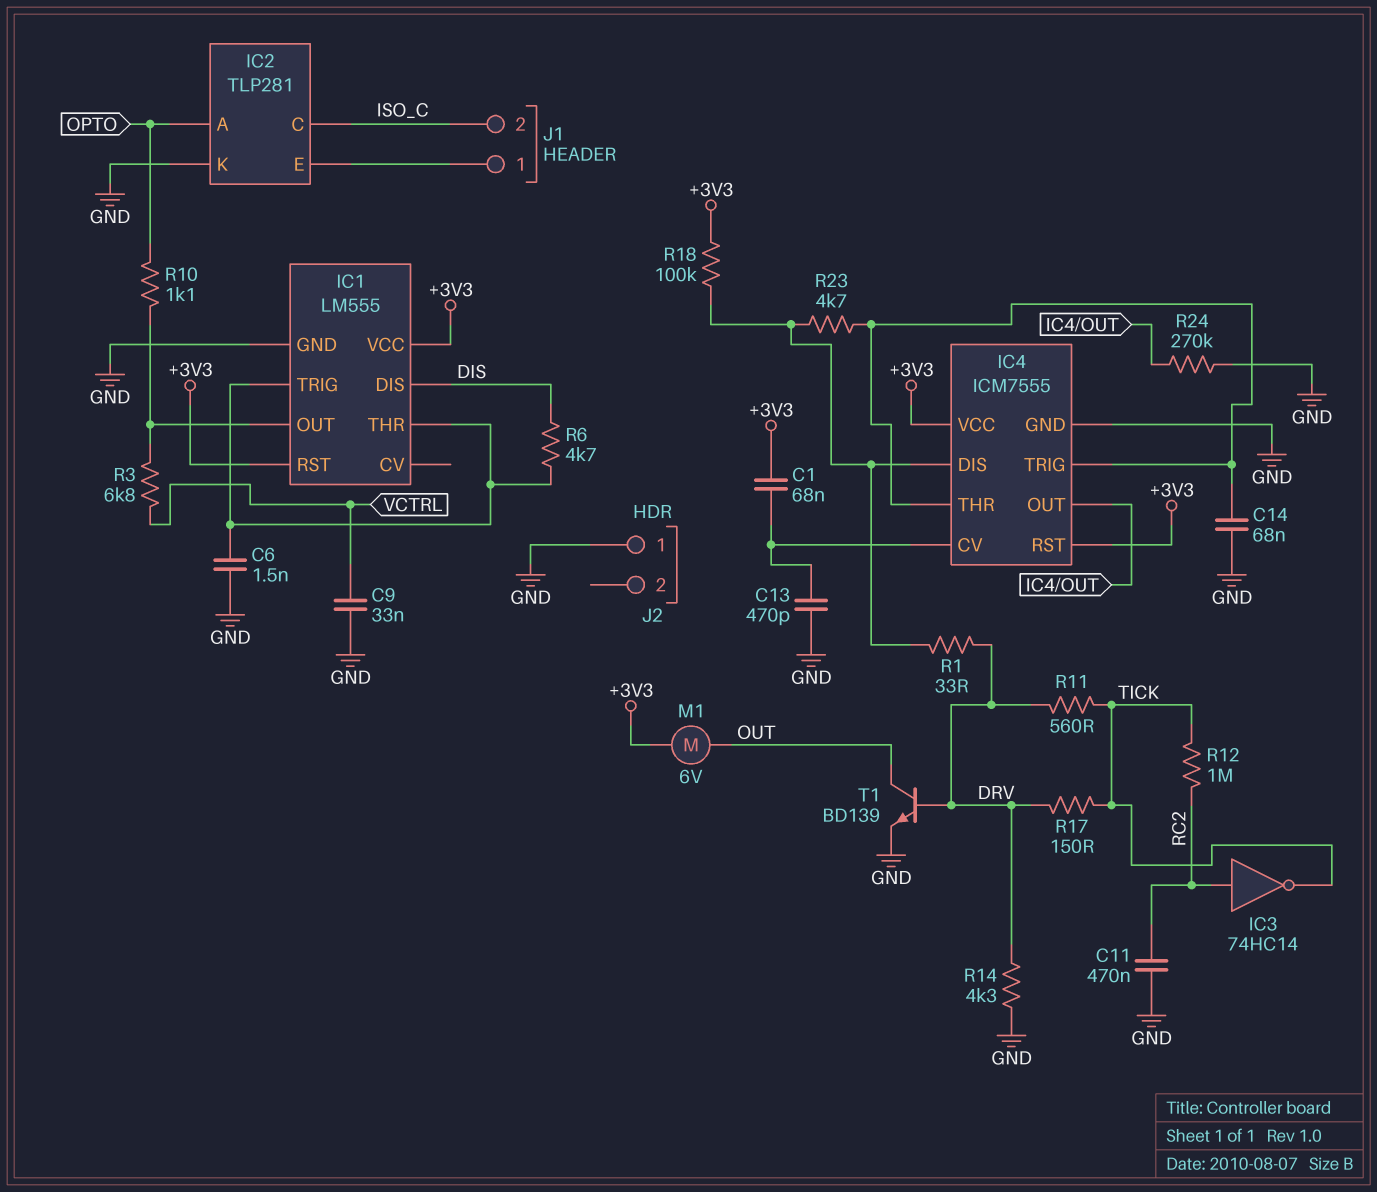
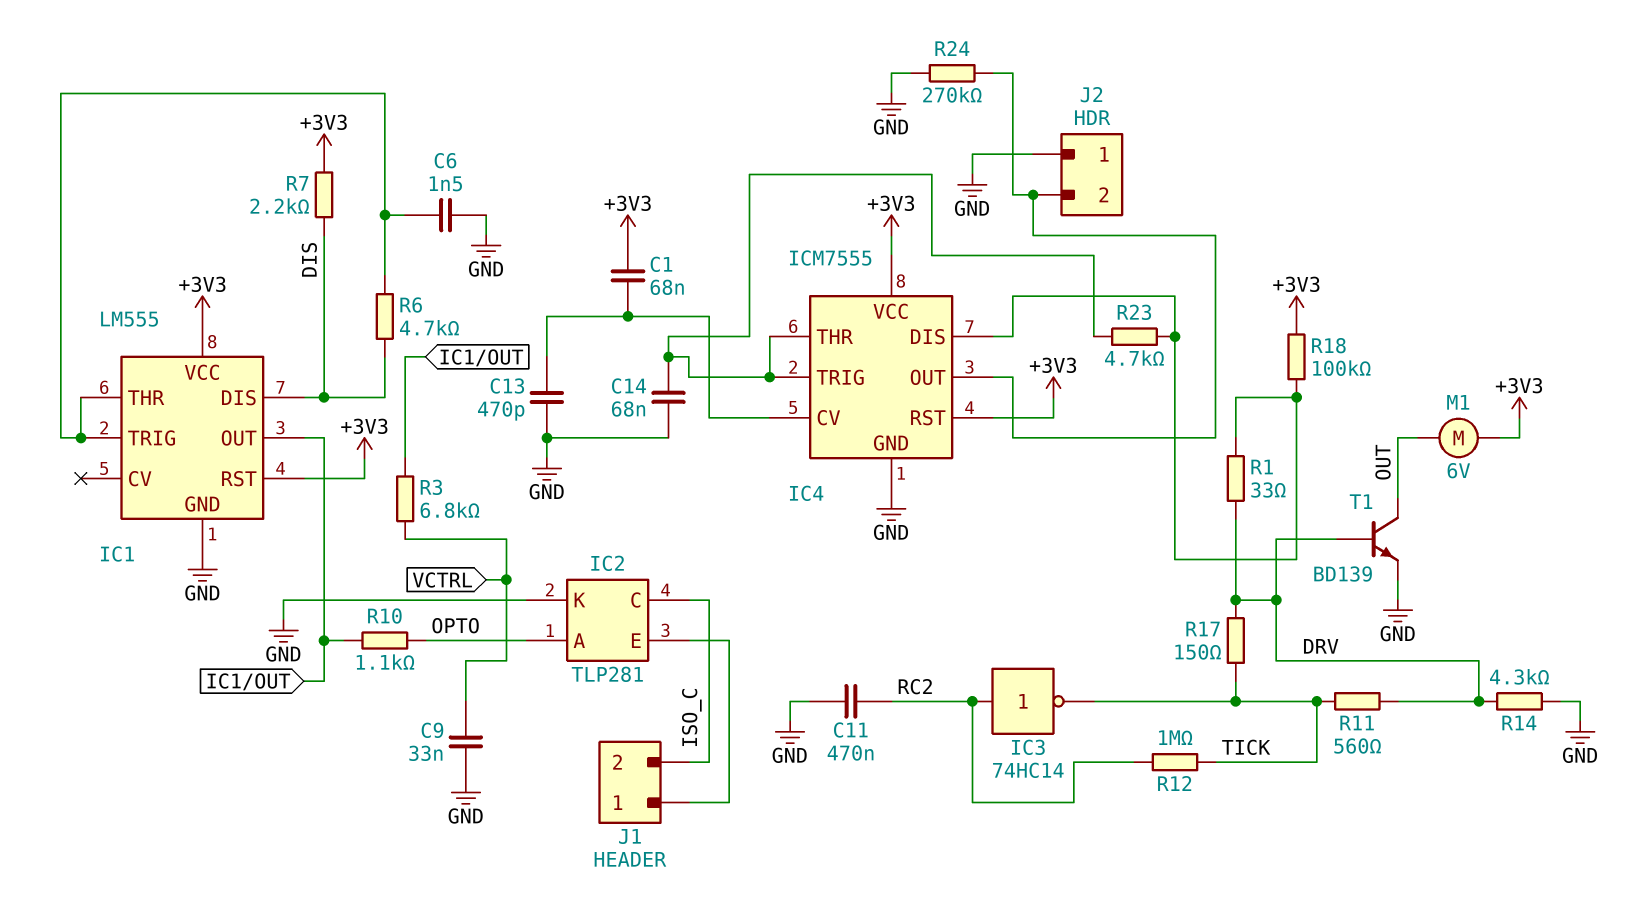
J2 pin 2: none -> IC4/OUT
R7: none -> 2.2k (+3V3, DIS)

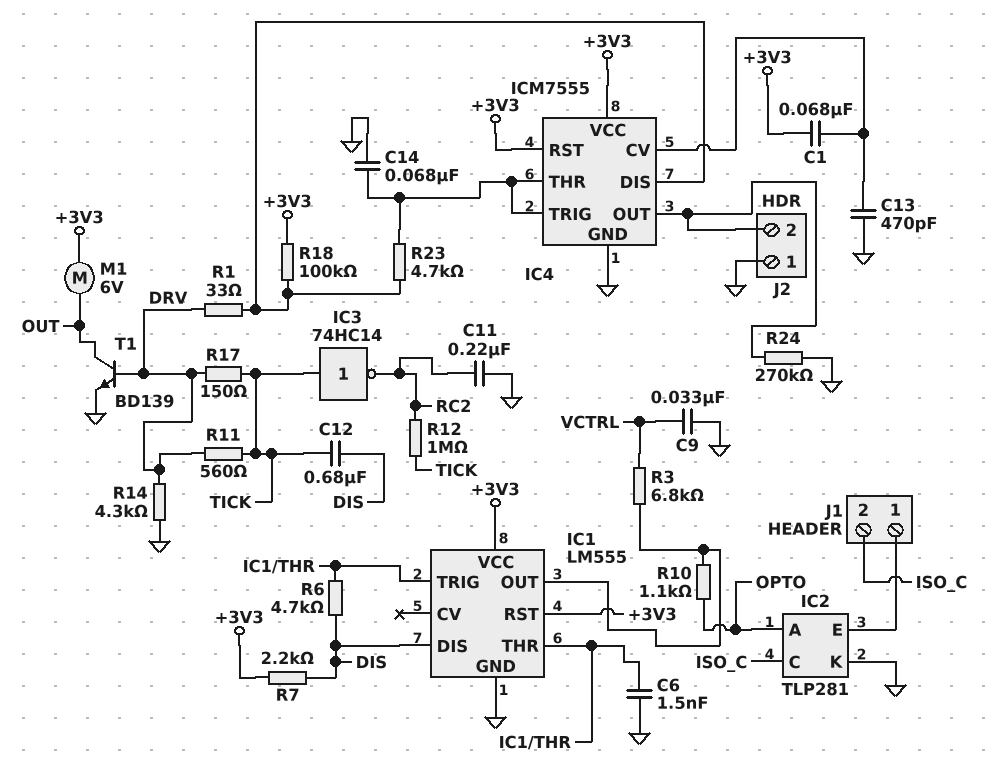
C11: 470nF (GND, RC2) -> 220nF (GND, RC2)
C12: none -> 680nF (DIS, TICK)
IC3: NOT 74HC14 (in RC2, out TICK) -> NOT 74HC14 (in TICK, out RC2)

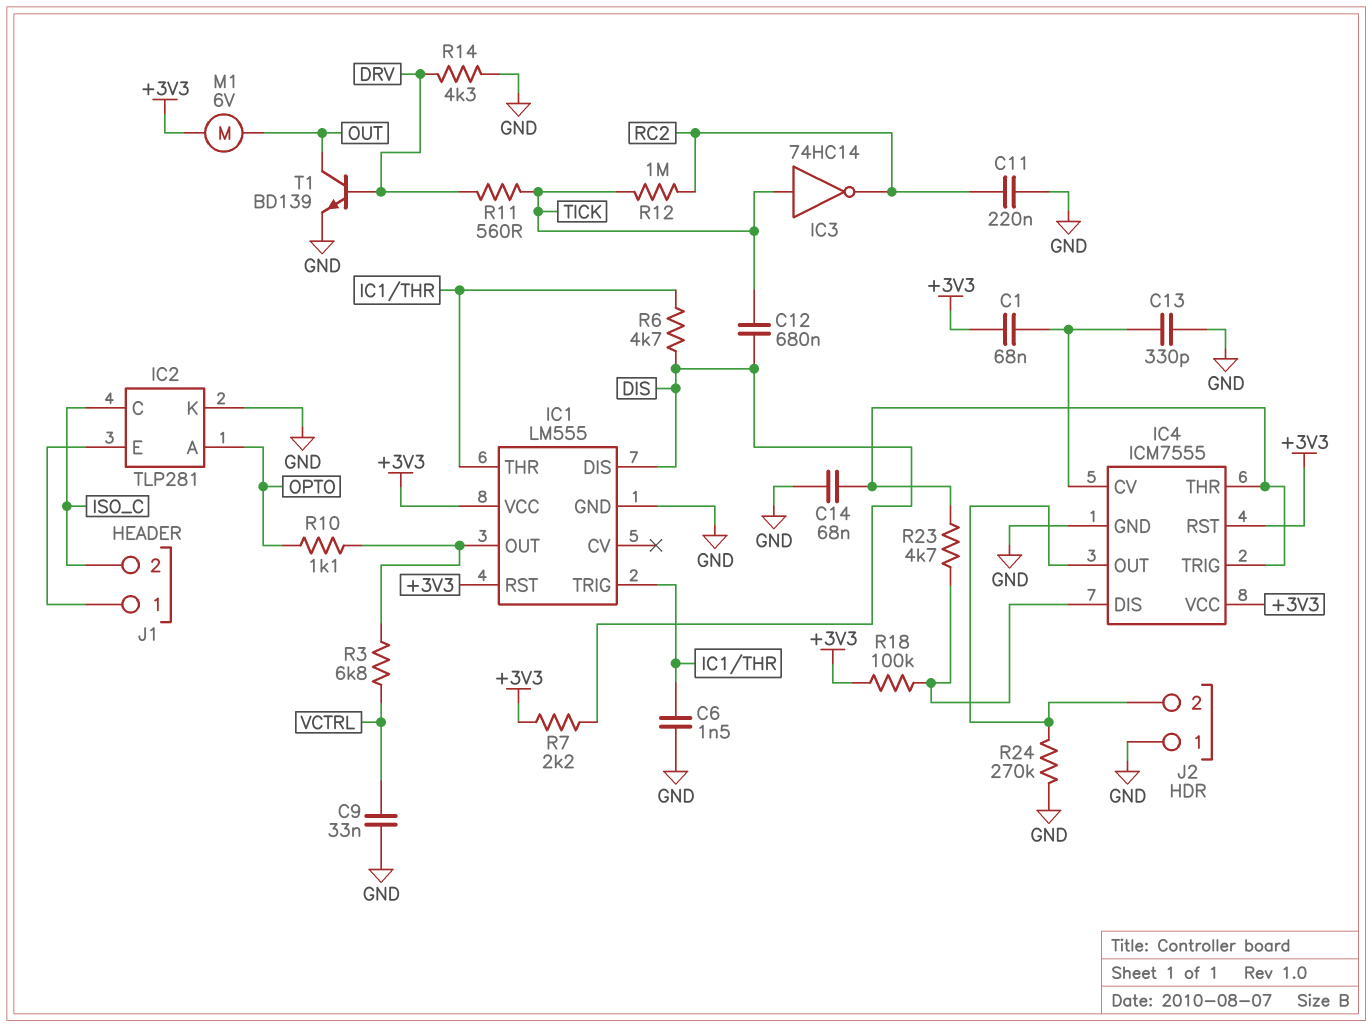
C13: 470pF (GND, IC4/CV) -> 330pF (GND, IC4/CV)
R1: 33 (DRV, IC4/DIS) -> none
R17: 150 (DRV, TICK) -> none

